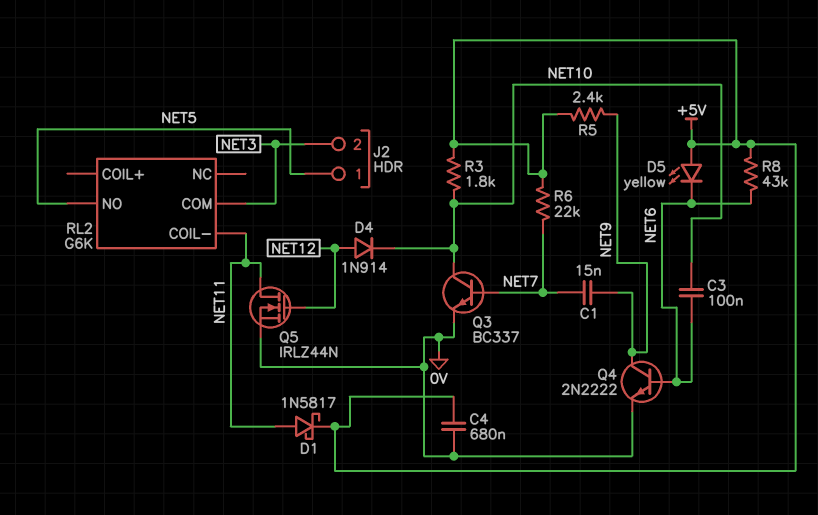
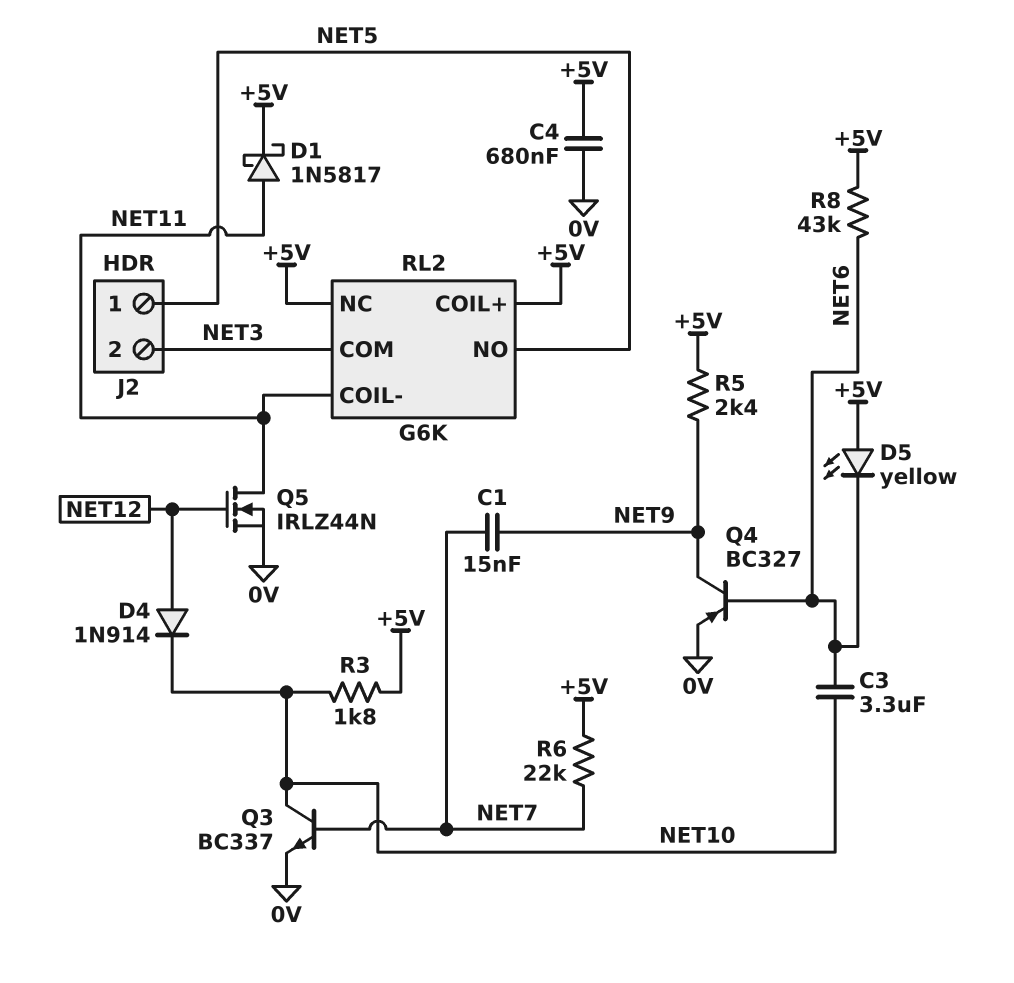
C3: 100nF (NET6, NET10) -> 3.3uF (NET6, NET10)
Q4: NPN 2N2222 (B NET6, C NET9, E 0V) -> PNP BC327 (B NET6, C NET9, E 0V)
RL2 pin COIL+: none -> +5V
RL2 pin NC: none -> +5V

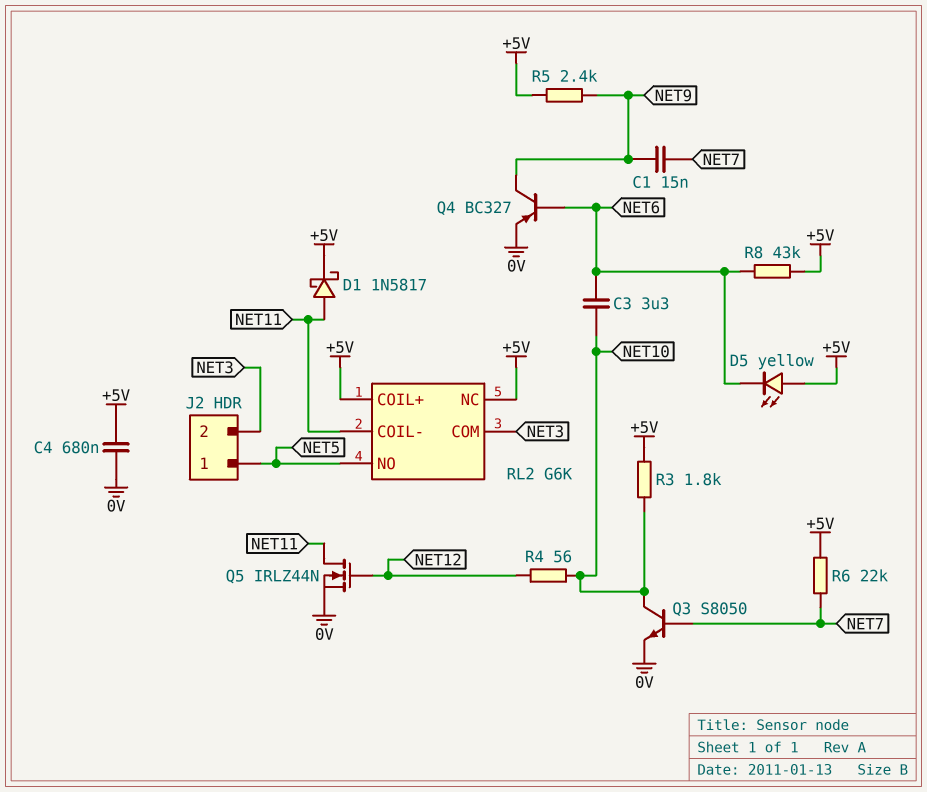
D4: diode 1N914 (A NET12, K NET10) -> none
Q3: NPN BC337 (B NET7, C NET10, E 0V) -> NPN S8050 (B NET7, C NET10, E 0V)
R4: none -> 56 (NET10, NET12)

